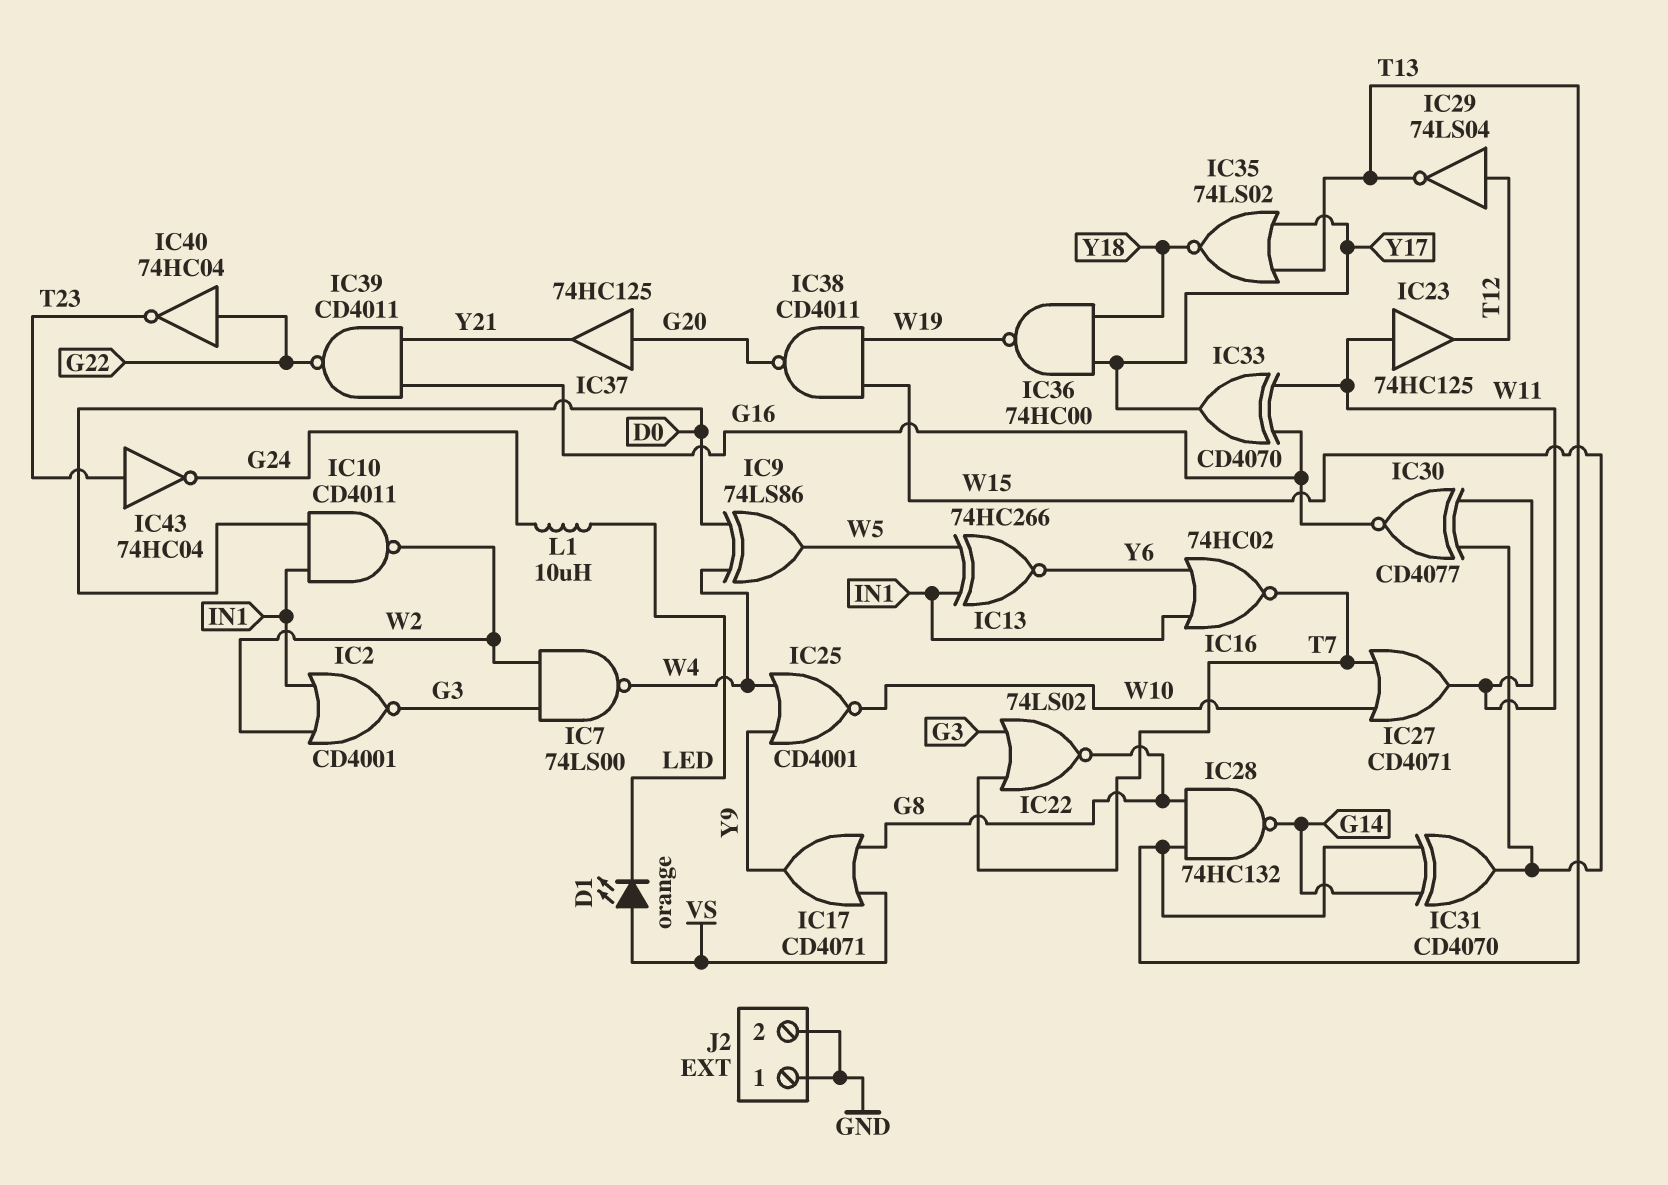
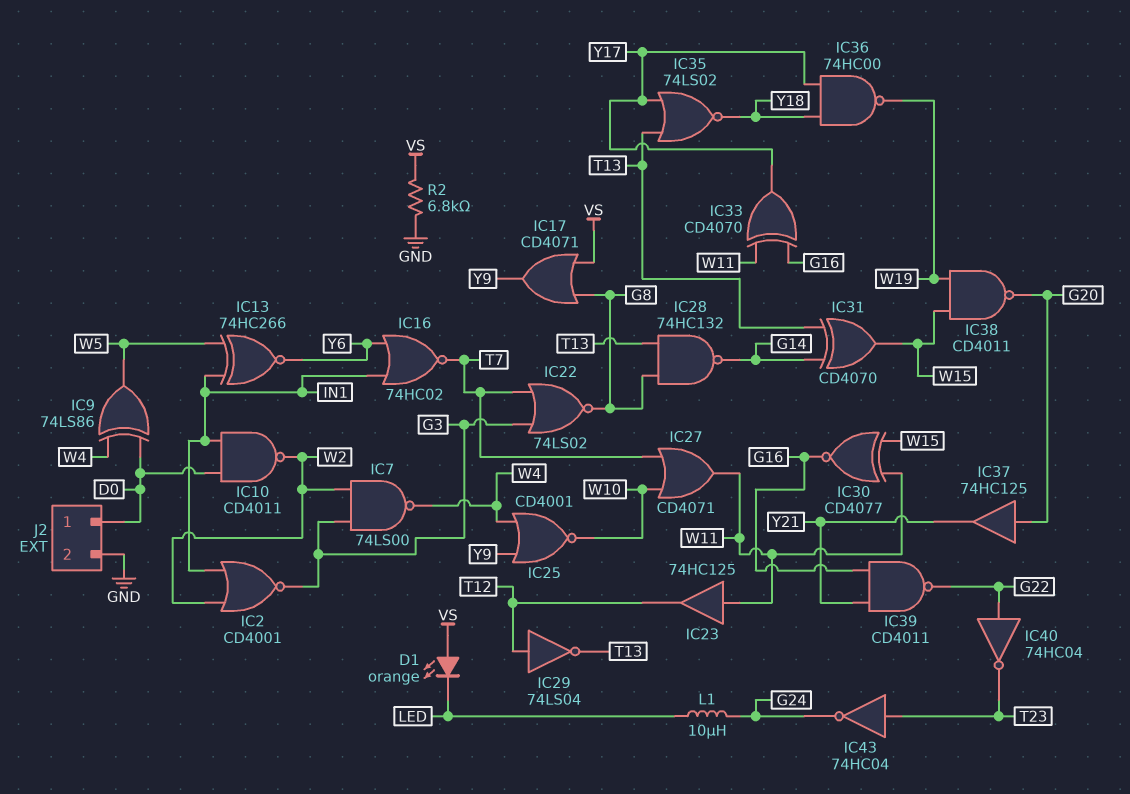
J2 pin 1: GND -> D0
R2: none -> 6.8k (GND, VS)

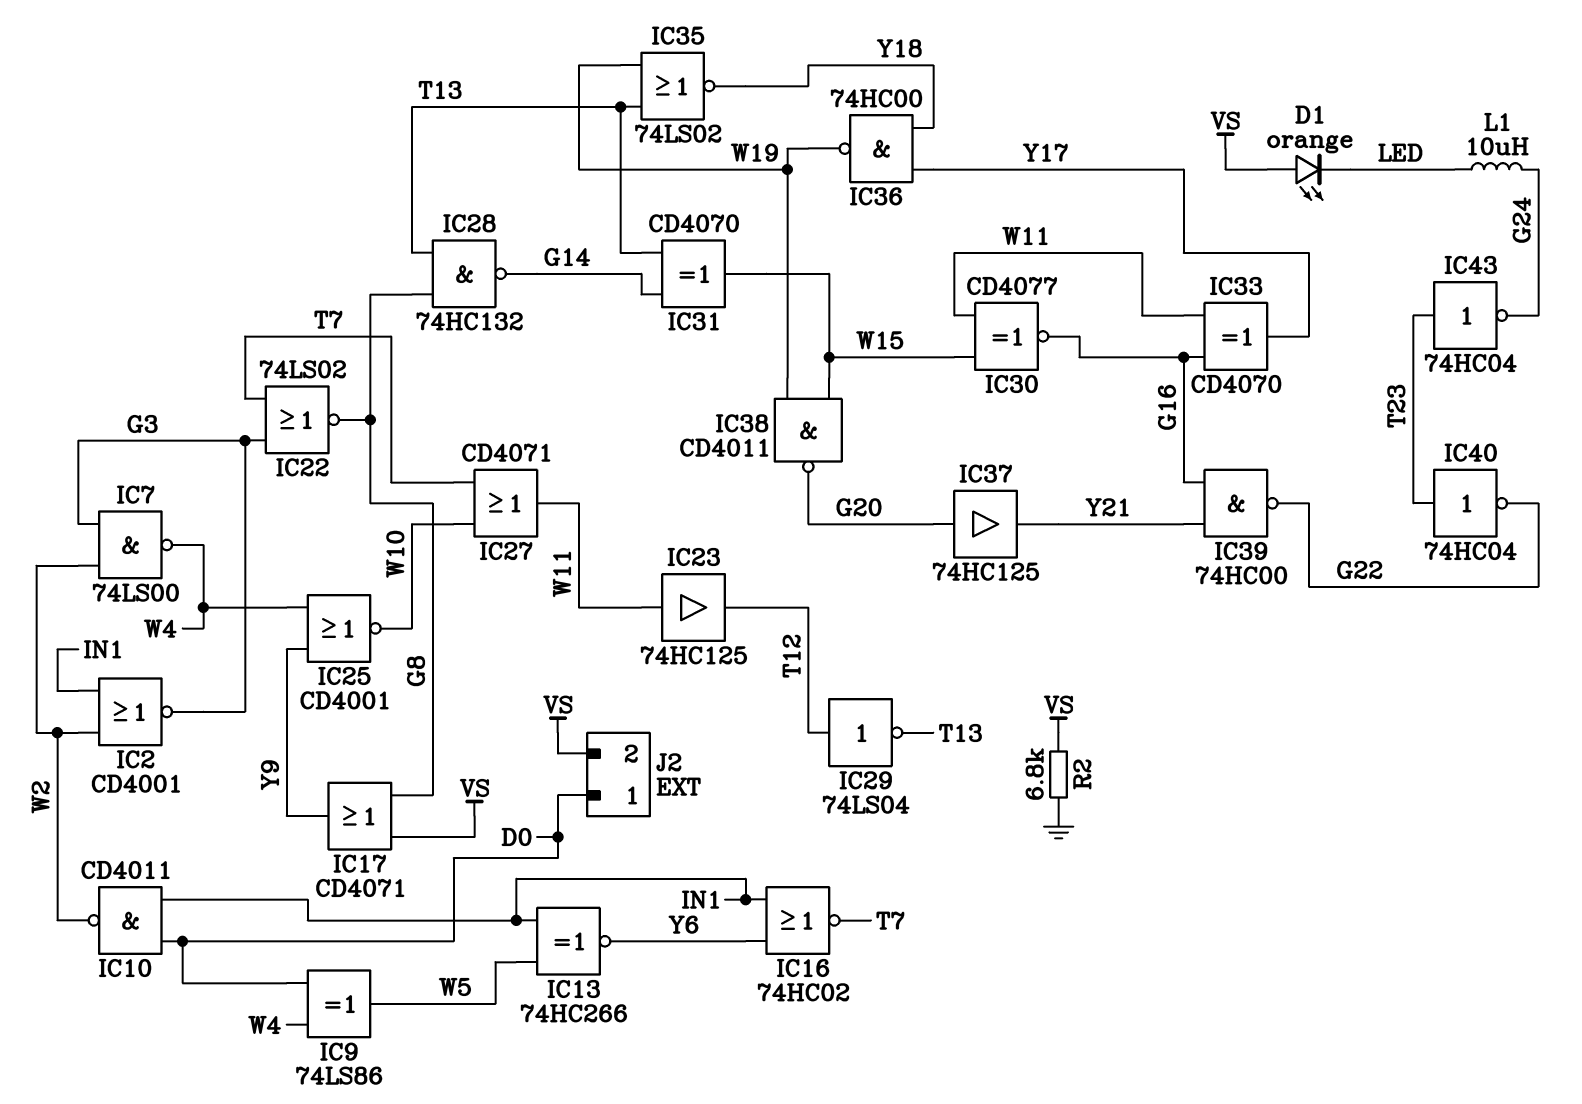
IC35: NOR 74LS02 (in T13, in Y17, out Y18) -> NOR 74LS02 (in T13, in W19, out Y18)
IC39: NAND CD4011 (in G16, in Y21, out G22) -> NAND 74HC00 (in G16, in Y21, out G22)
IC40: NOT 74HC04 (in G22, out T23) -> NOT 74HC04 (in T23, out G22)
J2 pin 2: GND -> VS

